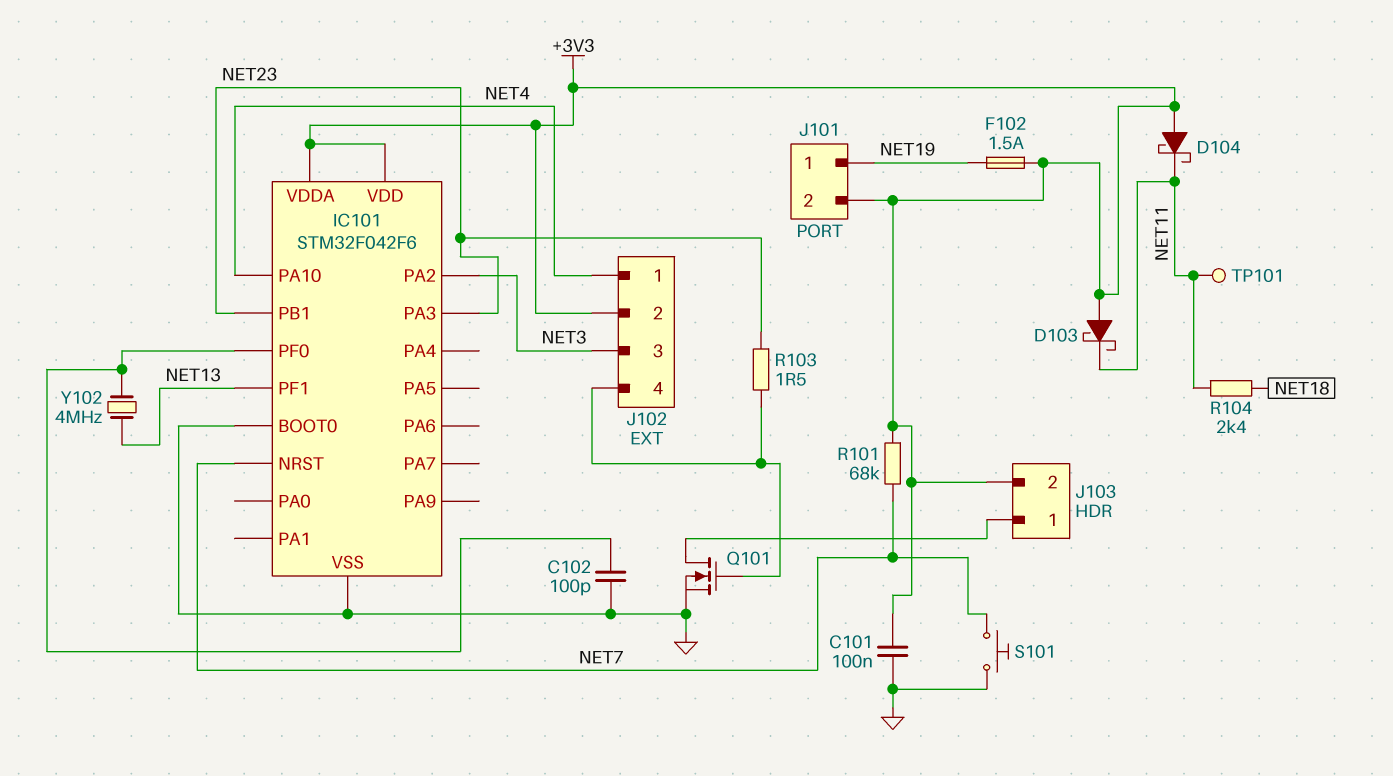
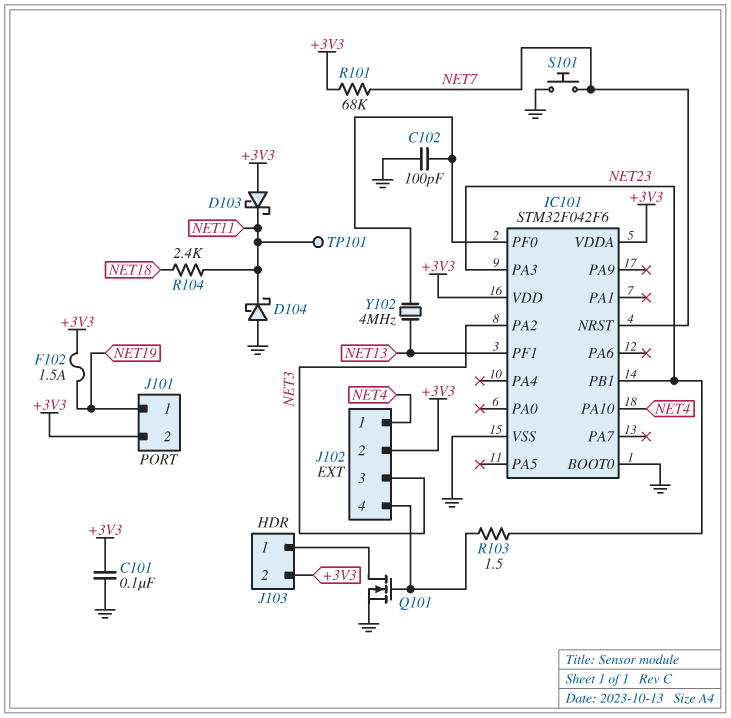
D104: schottky (A +3V3, K NET11) -> schottky (A GND, K NET11)

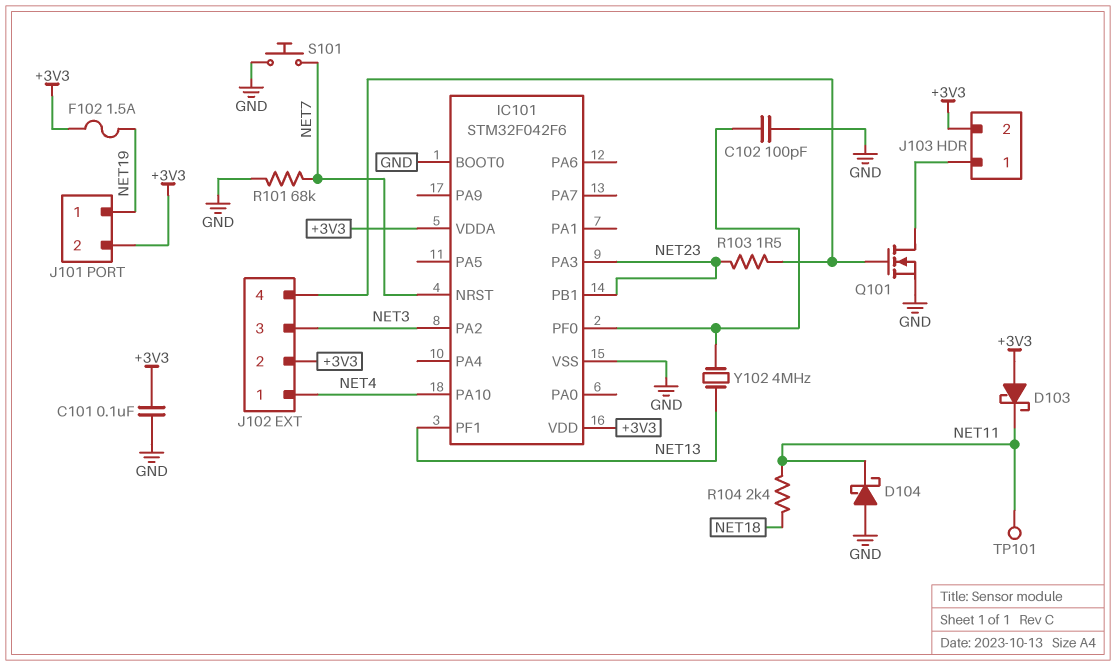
R101: 68k (+3V3, NET7) -> 68k (GND, NET7)

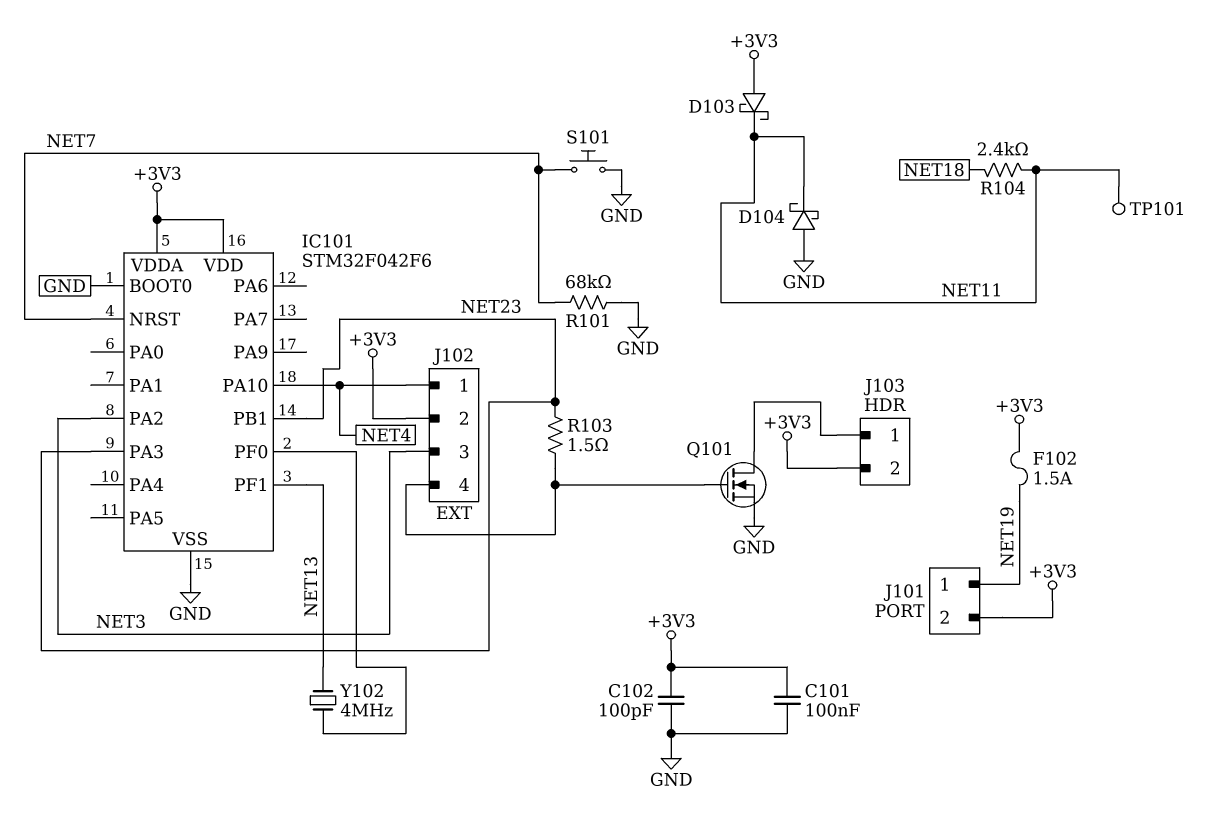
C102: 100pF (GND, IC101/PF0) -> 100pF (+3V3, GND)

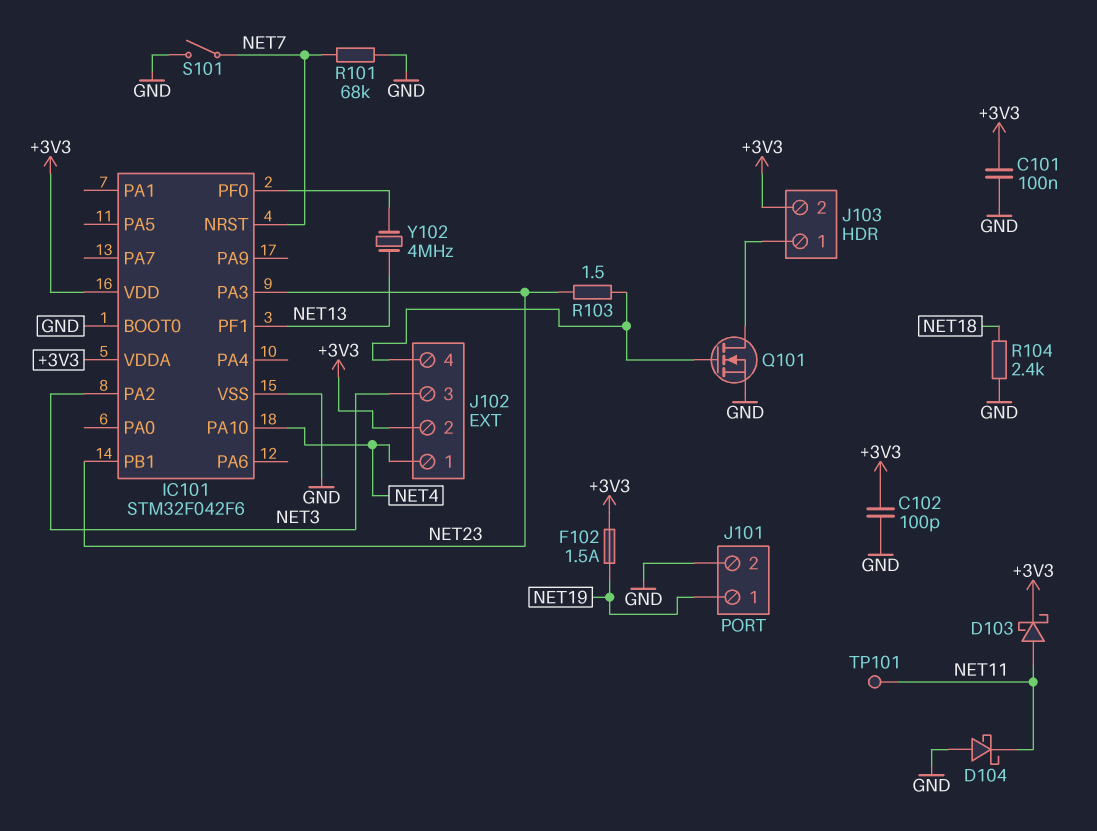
D103: schottky (A +3V3, K NET11) -> schottky (A NET11, K +3V3)
J101 pin 2: +3V3 -> GND
R104: 2.4k (NET11, NET18) -> 2.4k (GND, NET18)
S101: button (GND, NET7) -> switch (GND, NET7)

